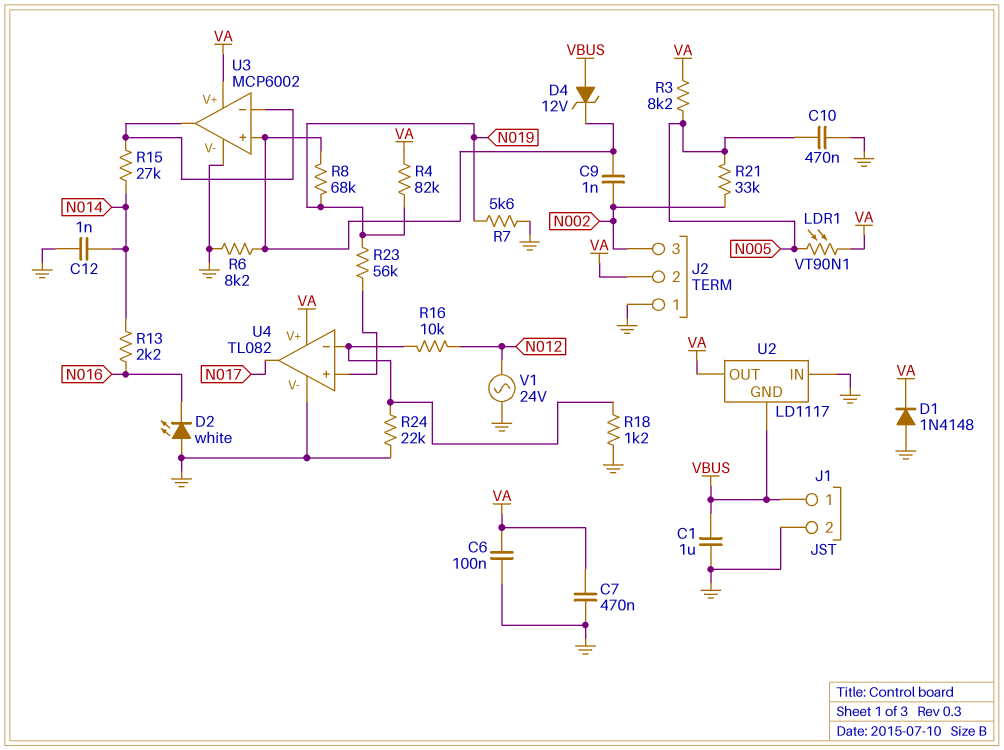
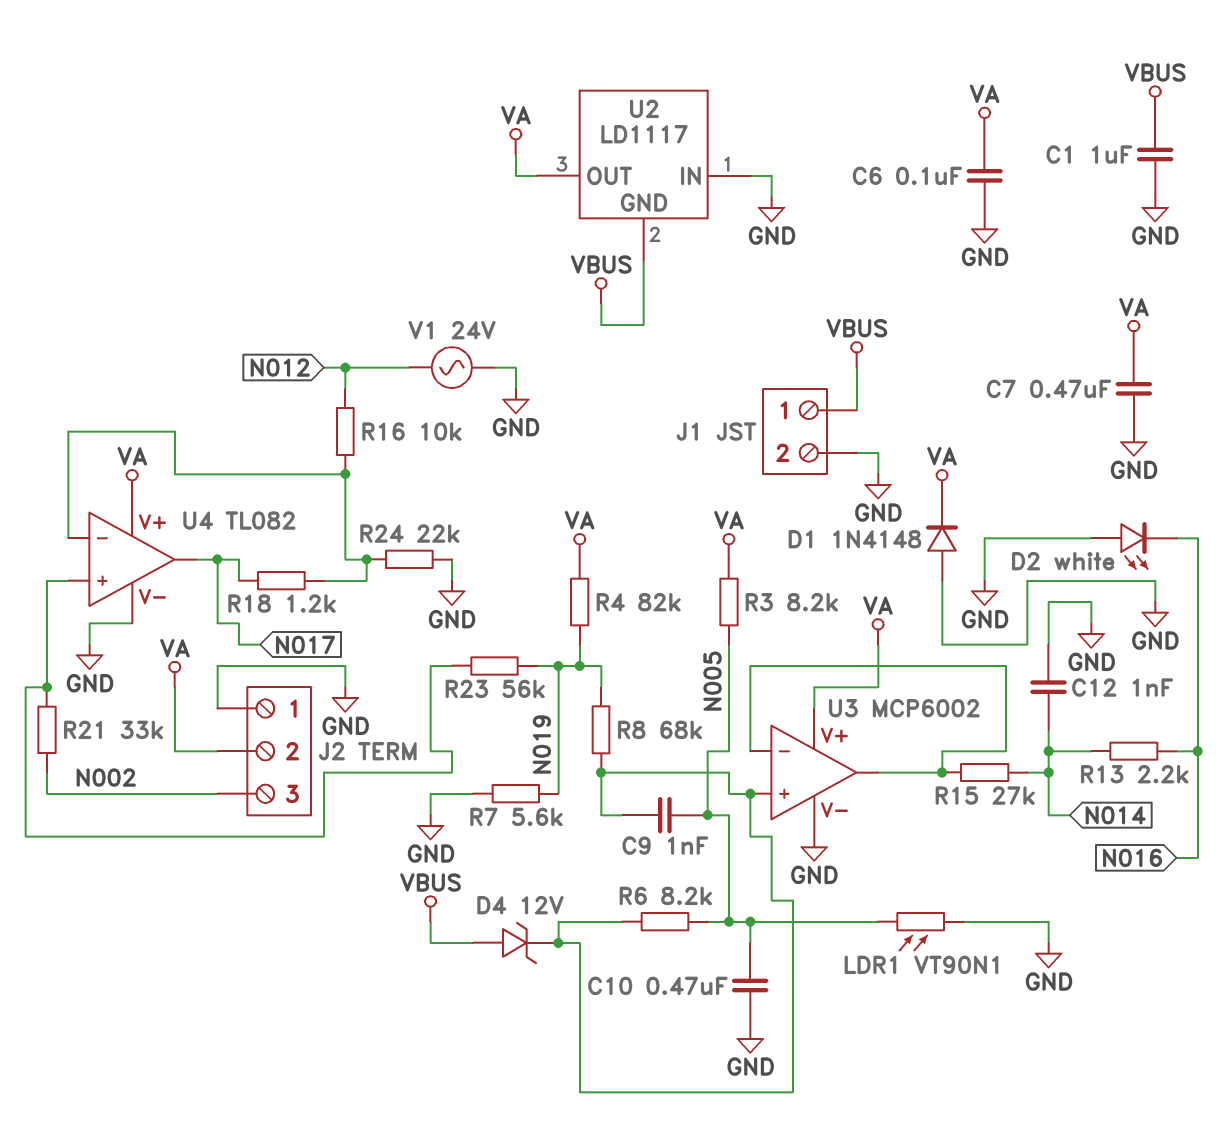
C9: 1nF (N002, U3/in+) -> 1nF (N005, U3/in+)
LDR1: VT90N1 (N005, VA) -> VT90N1 (GND, N005)
R6: 8.2k (GND, U3/in+) -> 8.2k (N005, U3/in+)
R18: 1.2k (GND, U4/in-) -> 1.2k (N017, U4/in-)
R21: 33k (N002, N005) -> 33k (N002, U4/in+)

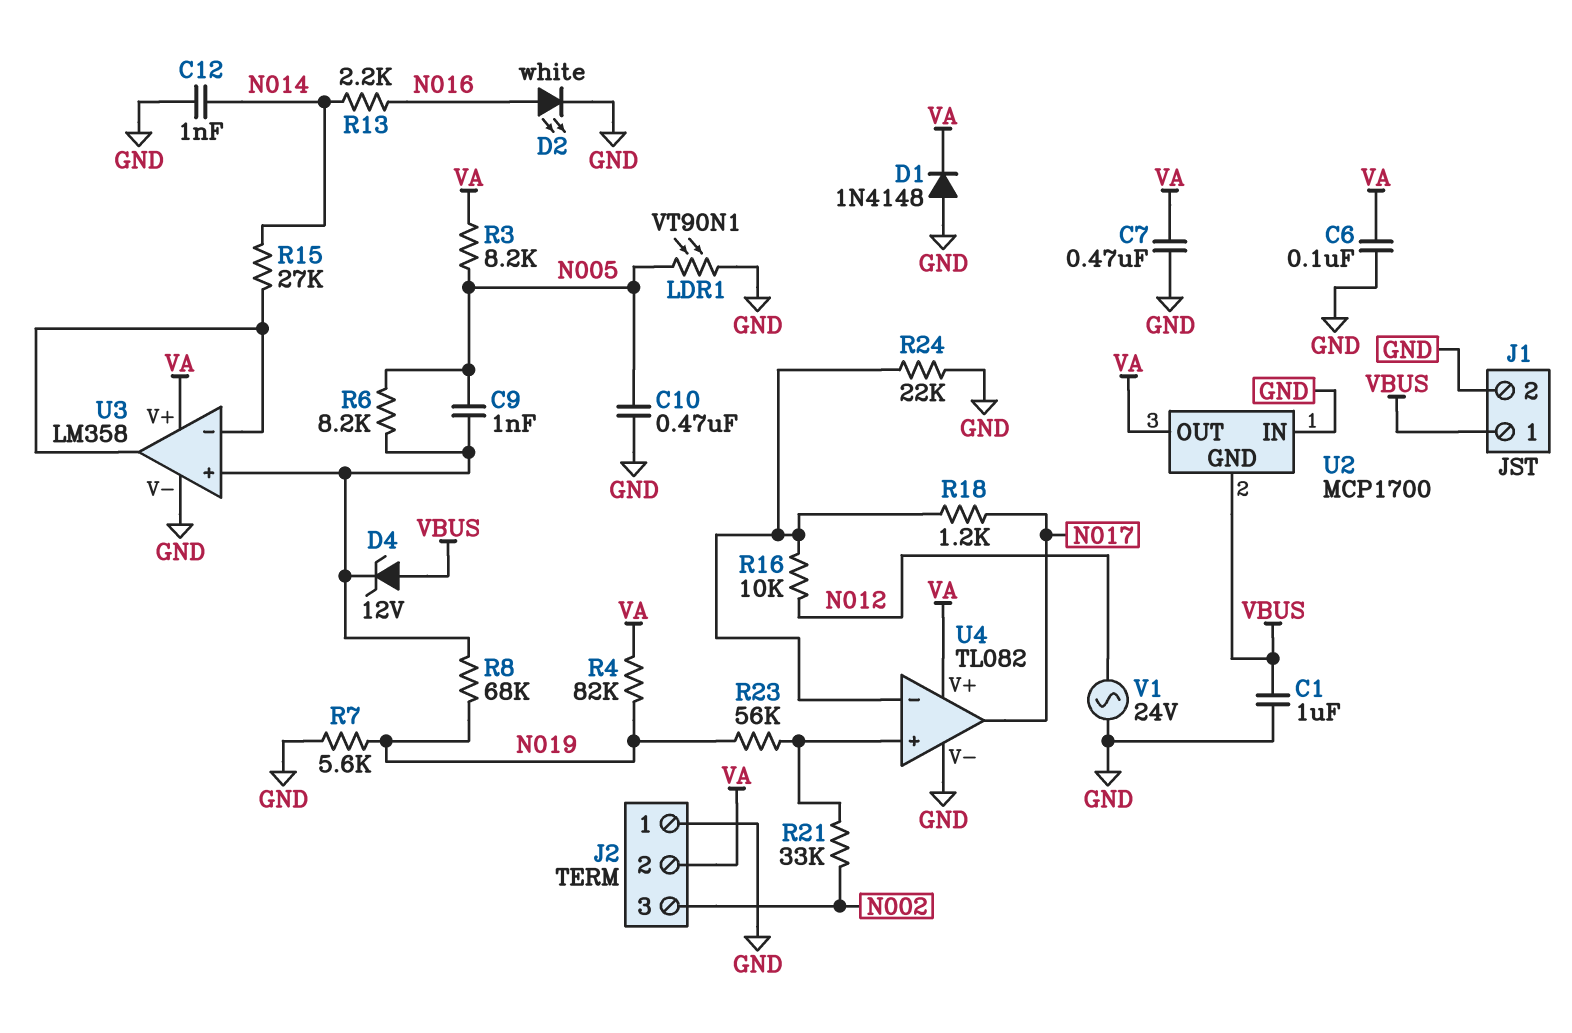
D2: LED white (A GND, K N016) -> LED white (A N016, K GND)
U2: LD1117 -> MCP1700
U3: MCP6002 -> LM358

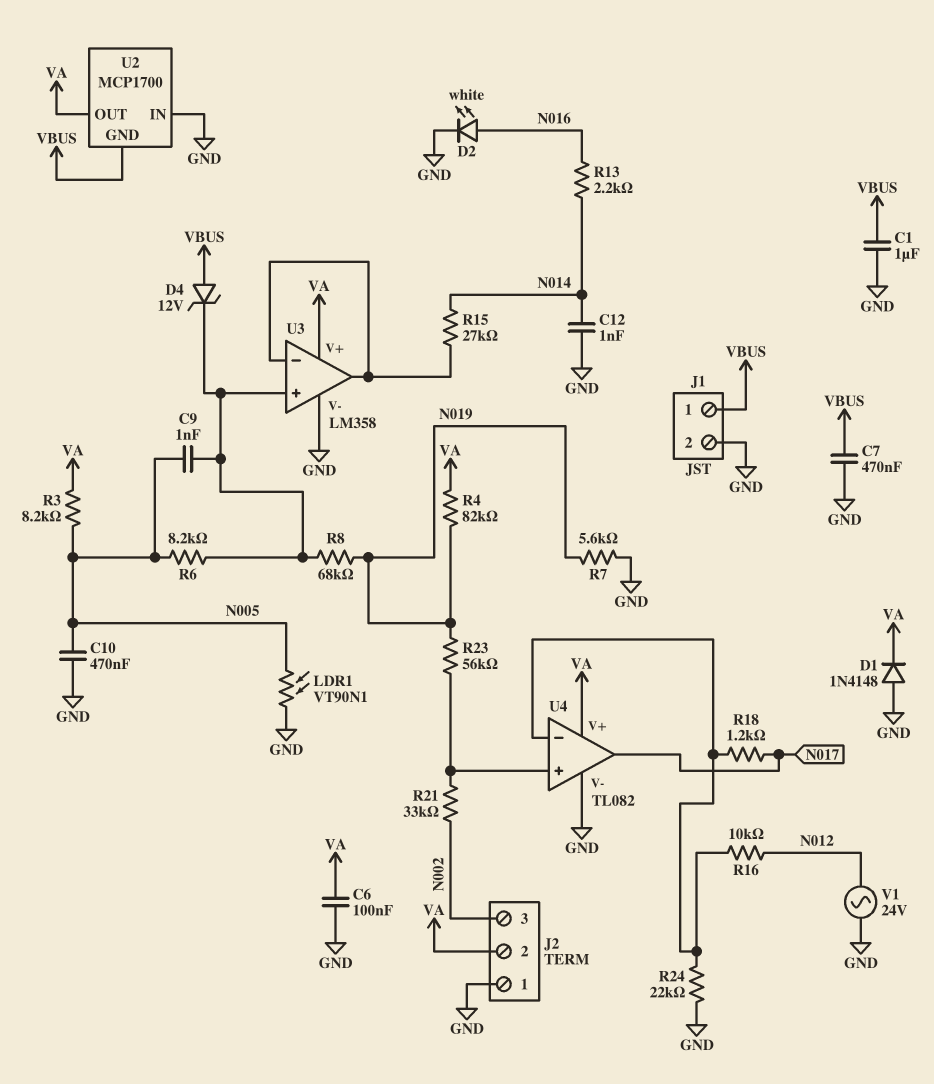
C7: 470nF (GND, VA) -> 470nF (GND, VBUS)

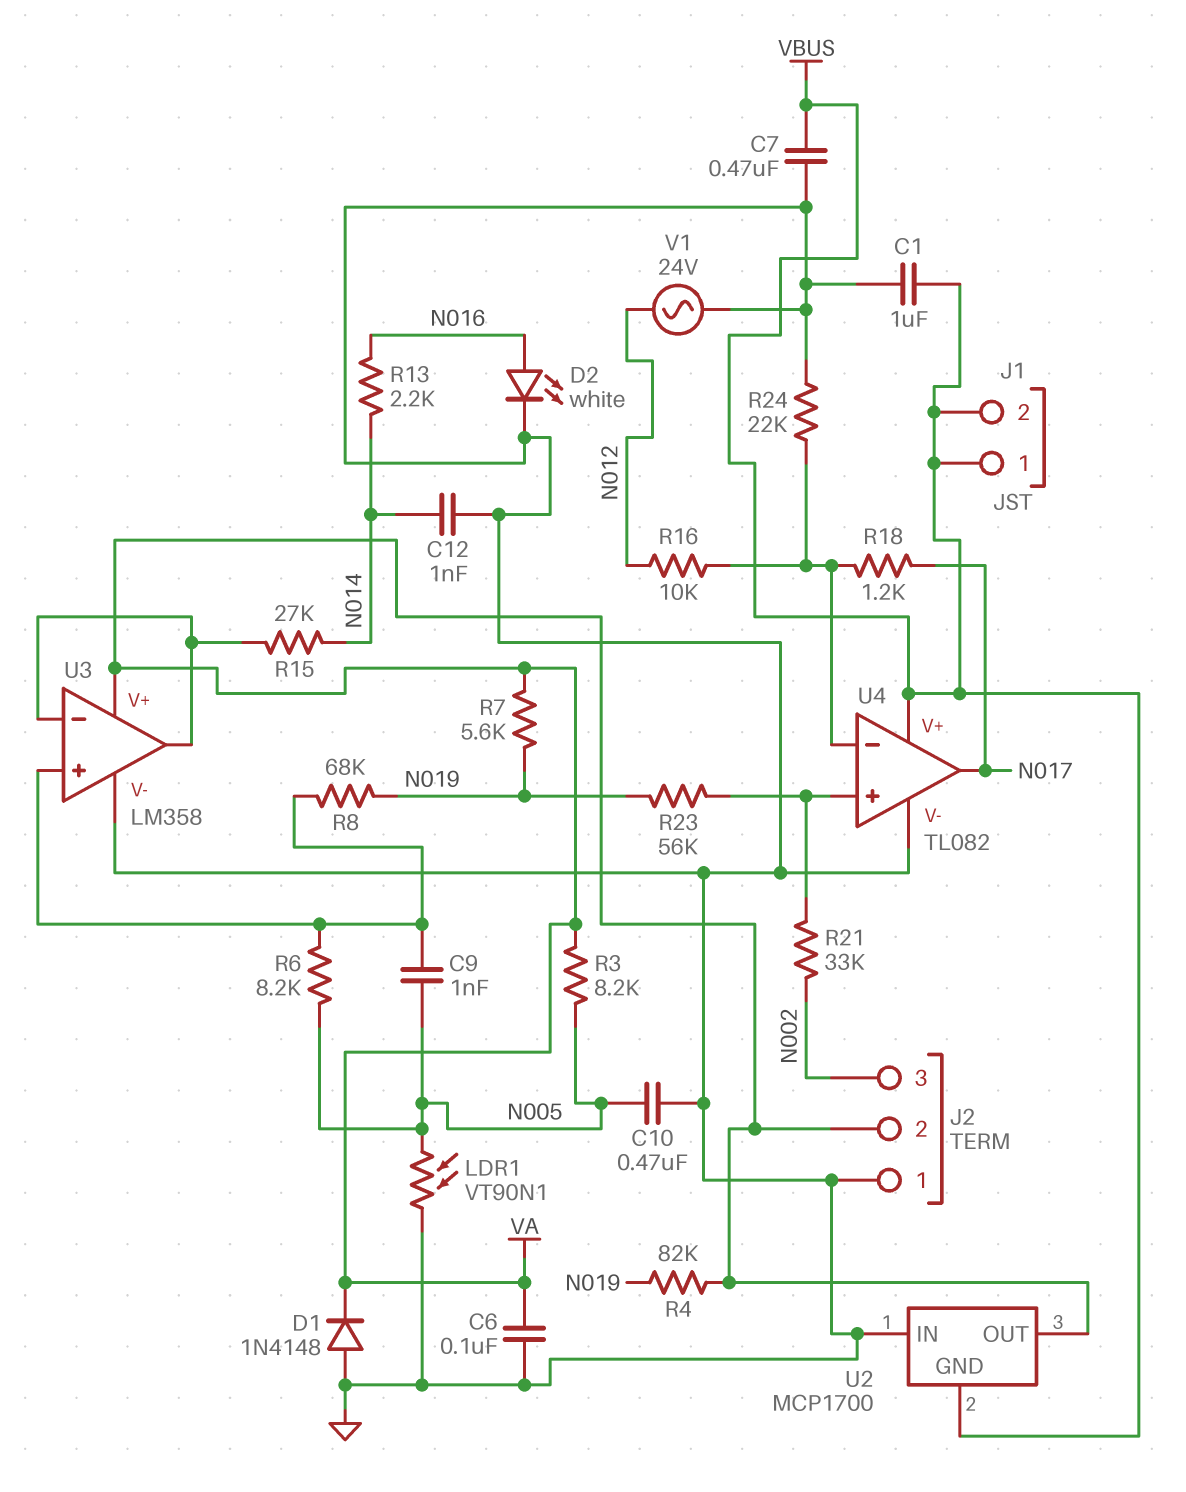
D4: zener 12V (A VBUS, K U3/in+) -> none
J1 pin 2: GND -> VBUS
R7: 5.6k (GND, N019) -> 5.6k (N019, VA)
U4 pin V+: VA -> VBUS

